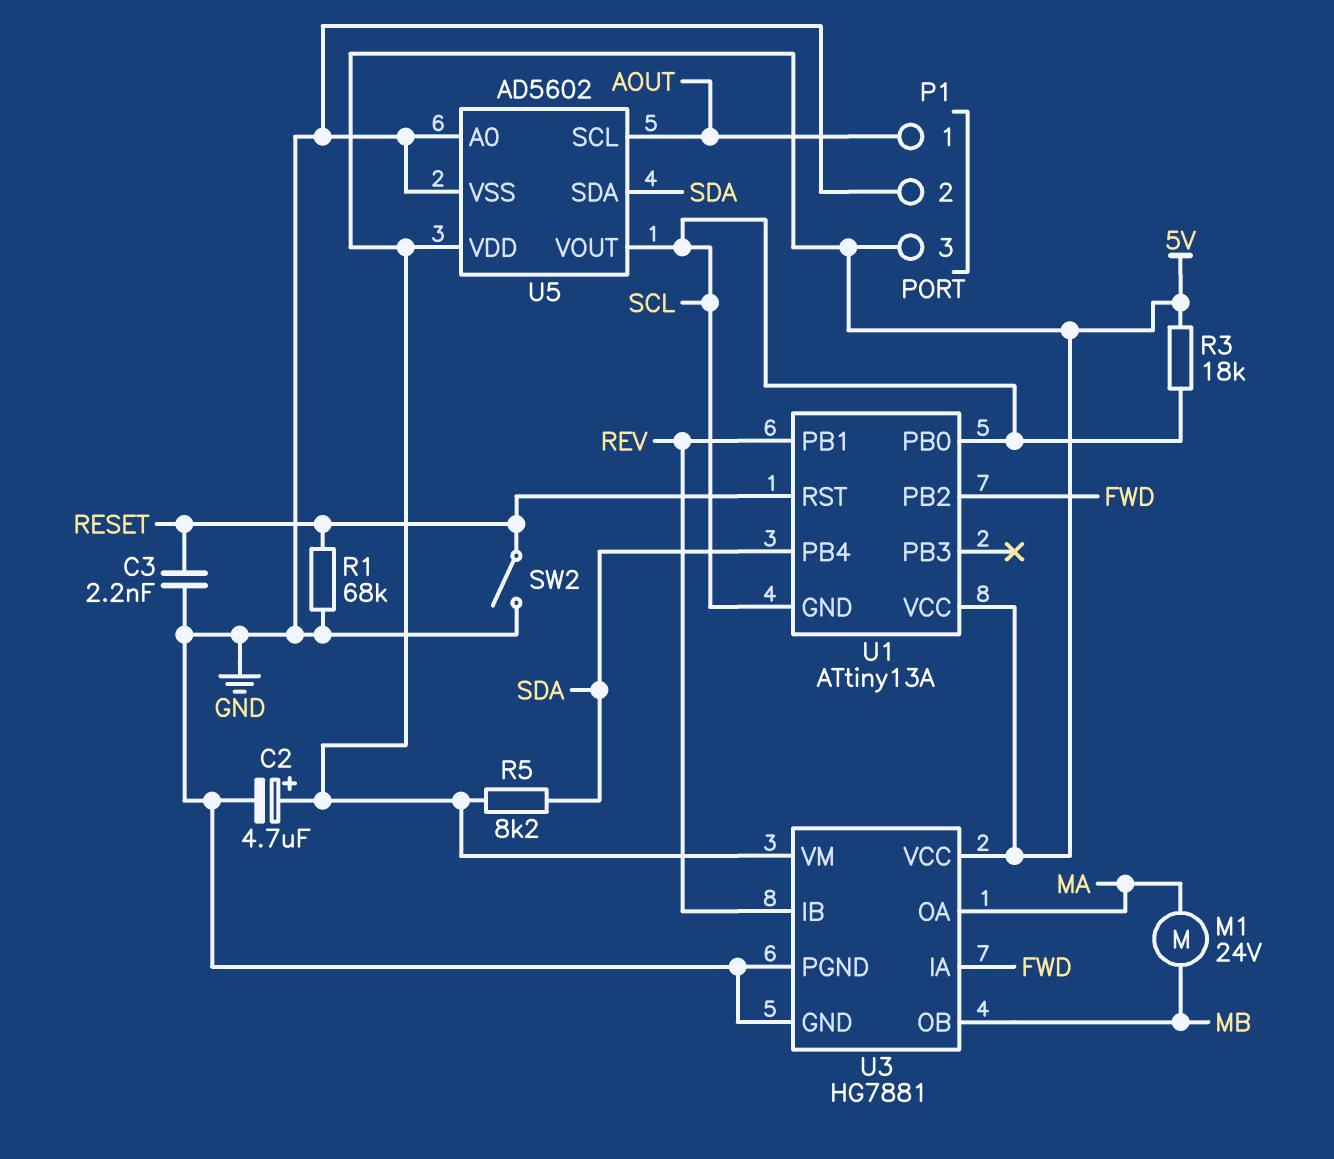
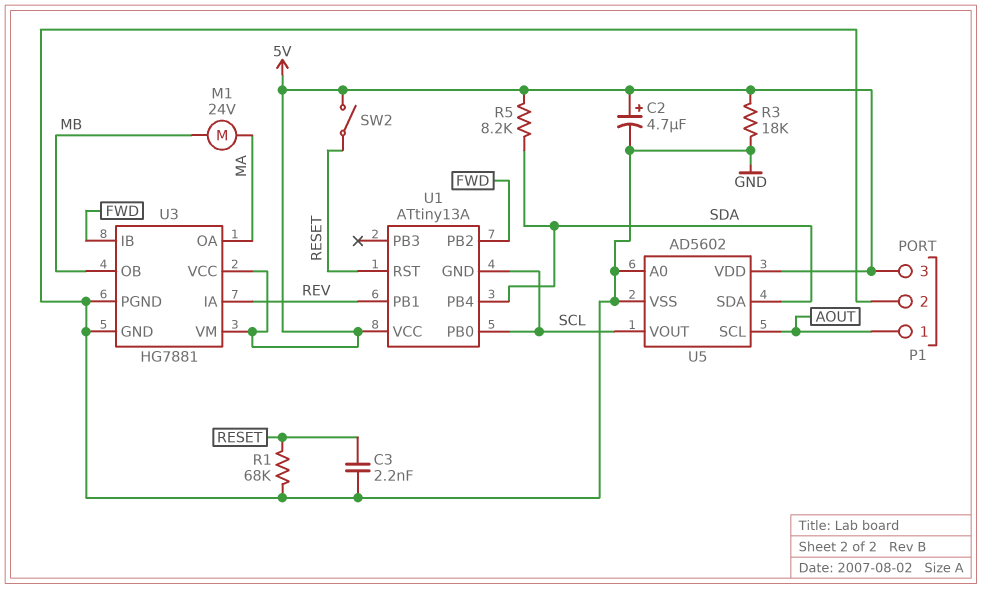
R3: 18k (5V, SCL) -> 18k (5V, GND)
SW2: switch (GND, RESET) -> switch (5V, RESET)
U3 pin IA: FWD -> REV
U3 pin IB: REV -> FWD

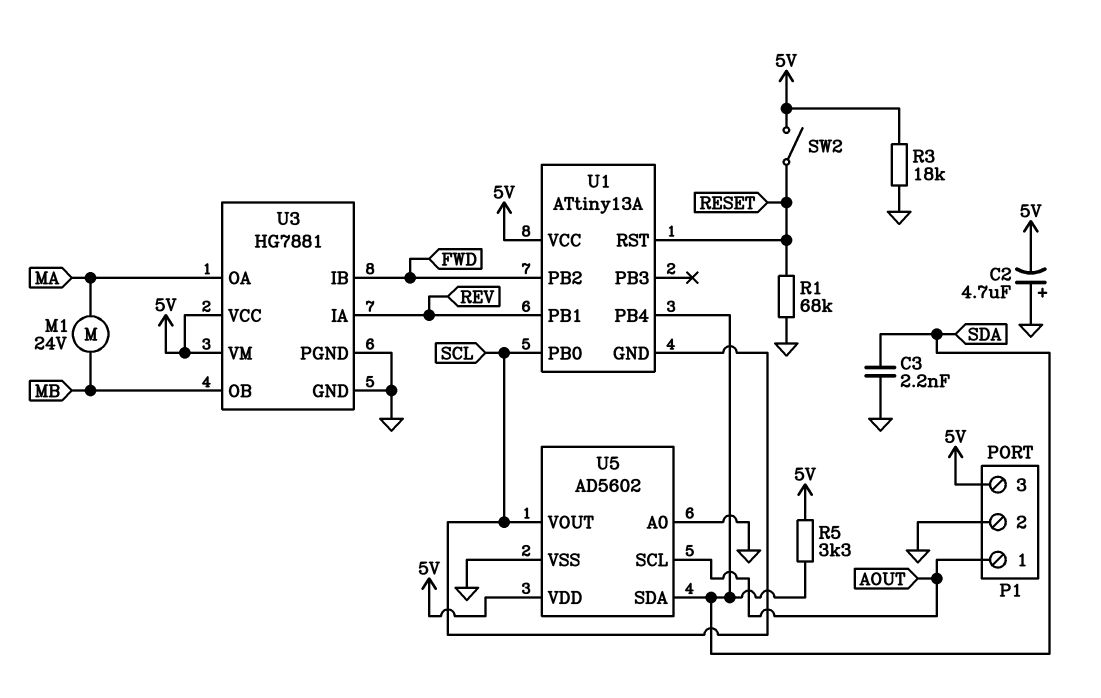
C2: 4.7uF (plus 5V, minus GND) -> 4.7uF (plus GND, minus 5V)
C3: 2.2nF (GND, RESET) -> 2.2nF (GND, SDA)
R5: 8.2k (5V, SDA) -> 3.3k (5V, SDA)

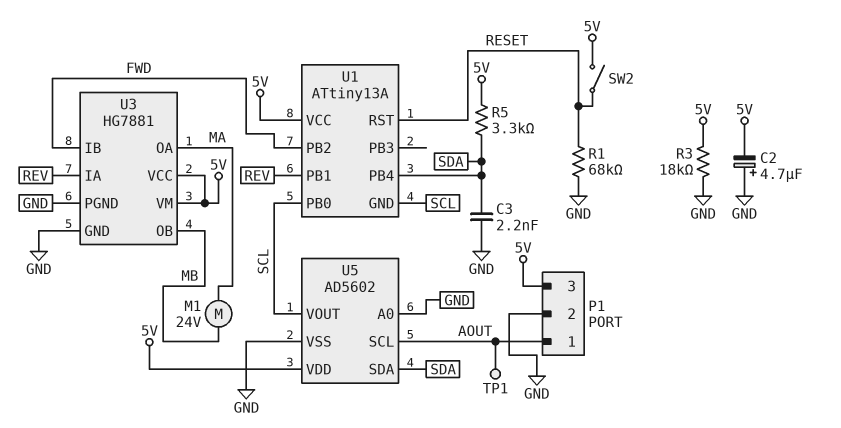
TP1: none -> test point (AOUT)

